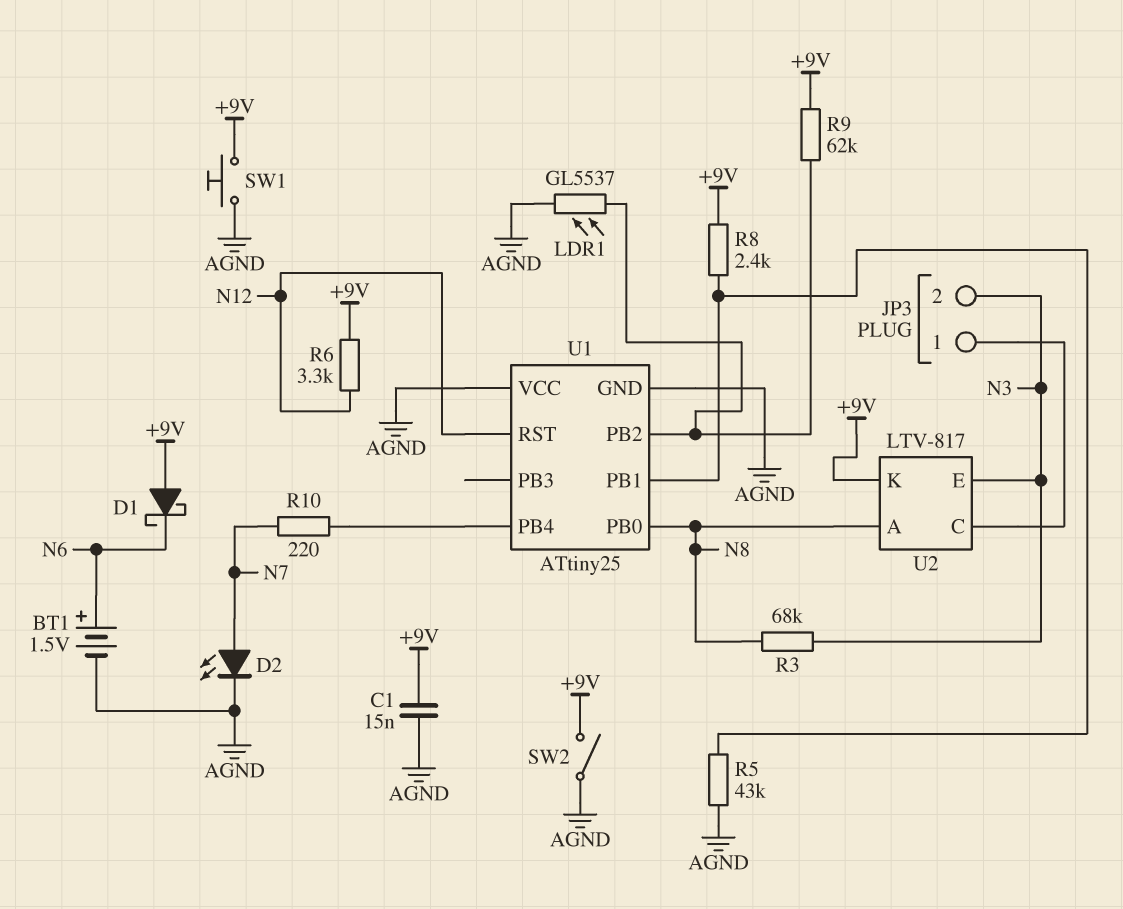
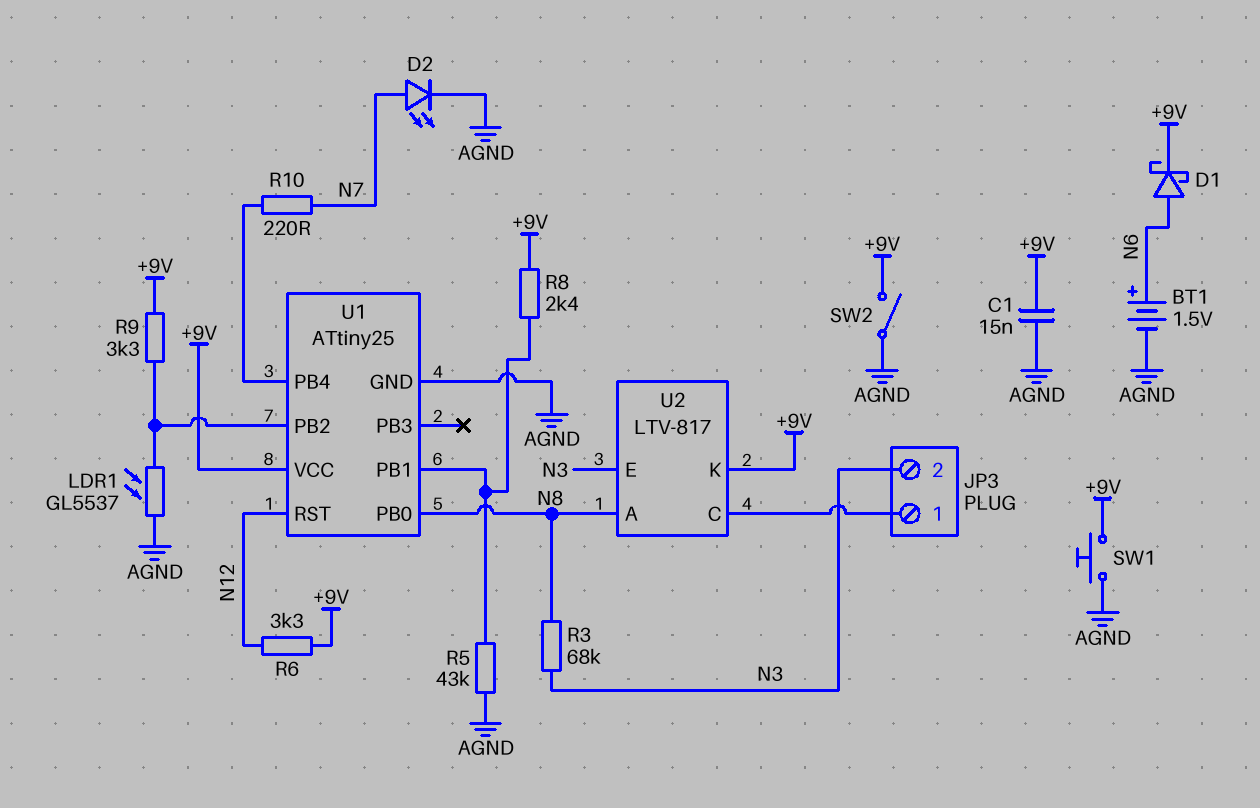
D1: schottky (A +9V, K N6) -> schottky (A N6, K +9V)
R9: 62k (+9V, U1/PB2) -> 3.3k (+9V, U1/PB2)
U1 pin VCC: AGND -> +9V

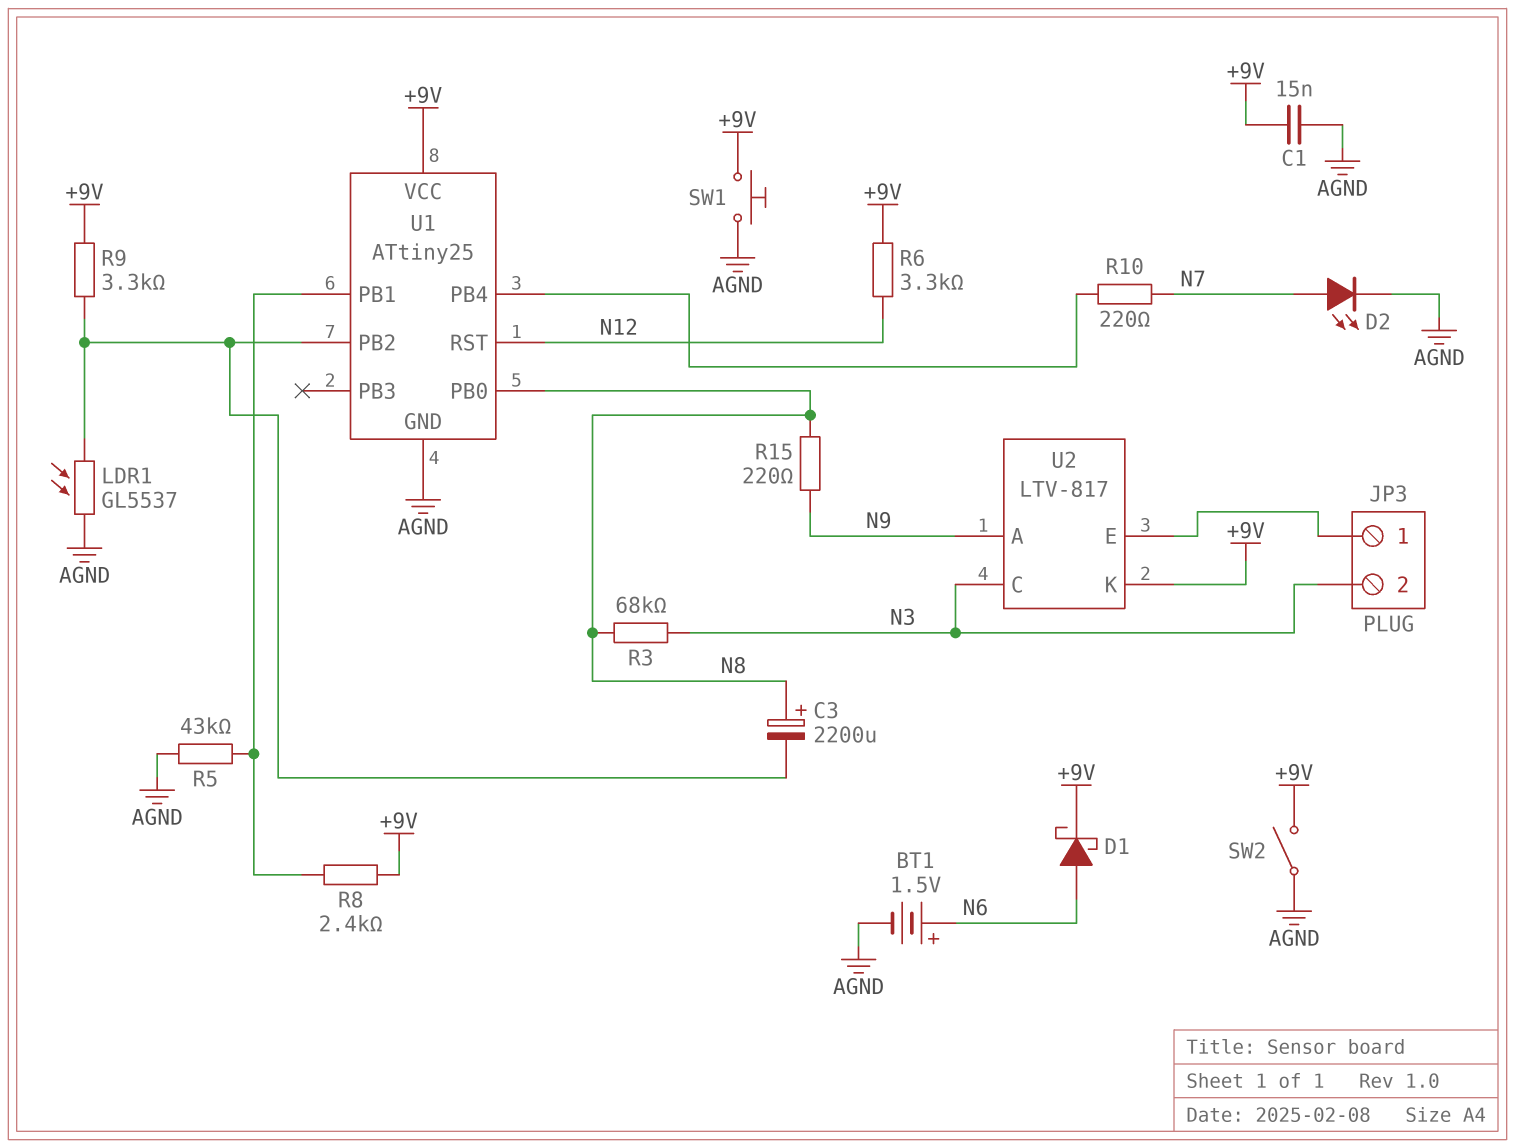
C3: none -> 2200uF (plus N8, minus U1/PB2)
R15: none -> 220 (N8, N9)
U2 pin A: N8 -> N9
U2 pin C: JP3/1 -> N3
U2 pin E: N3 -> JP3/1

